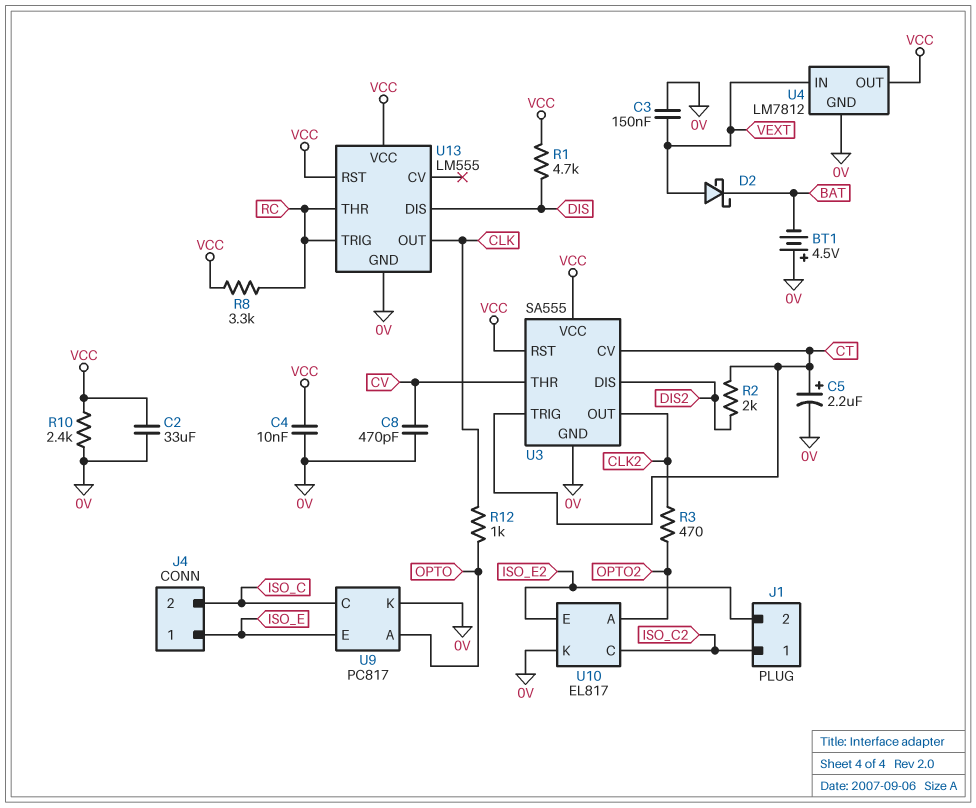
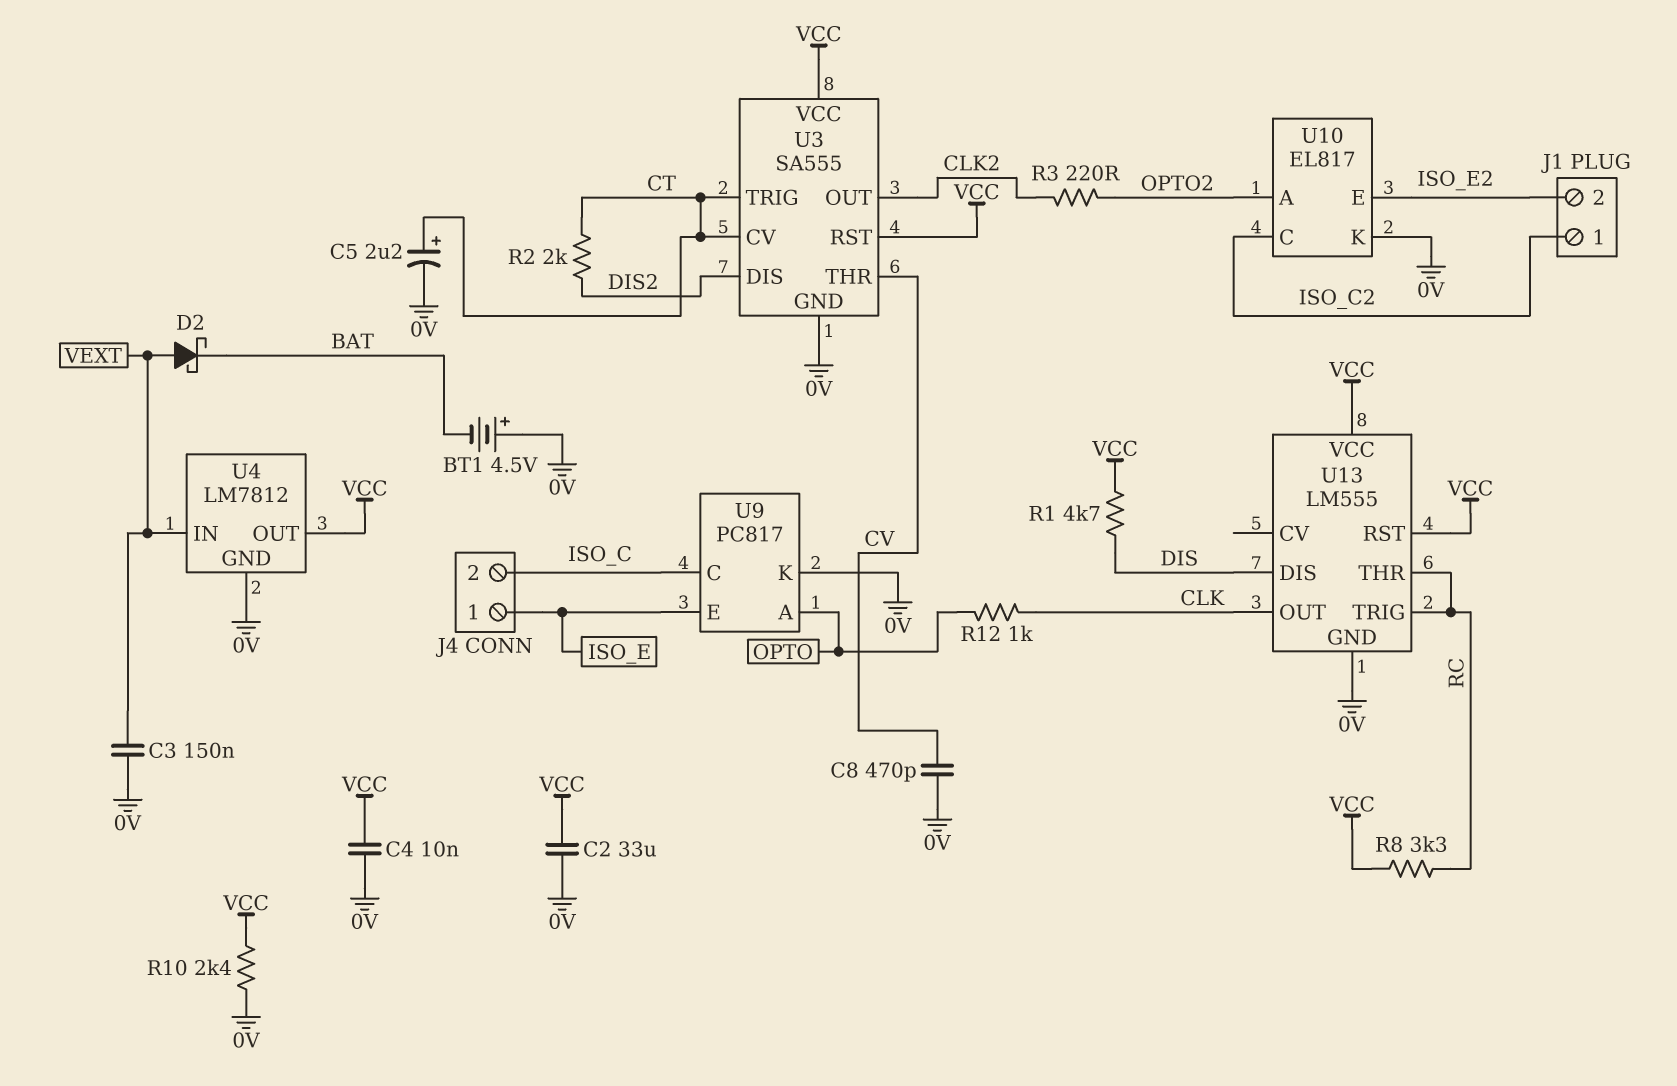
R3: 470 (CLK2, OPTO2) -> 220 (CLK2, OPTO2)

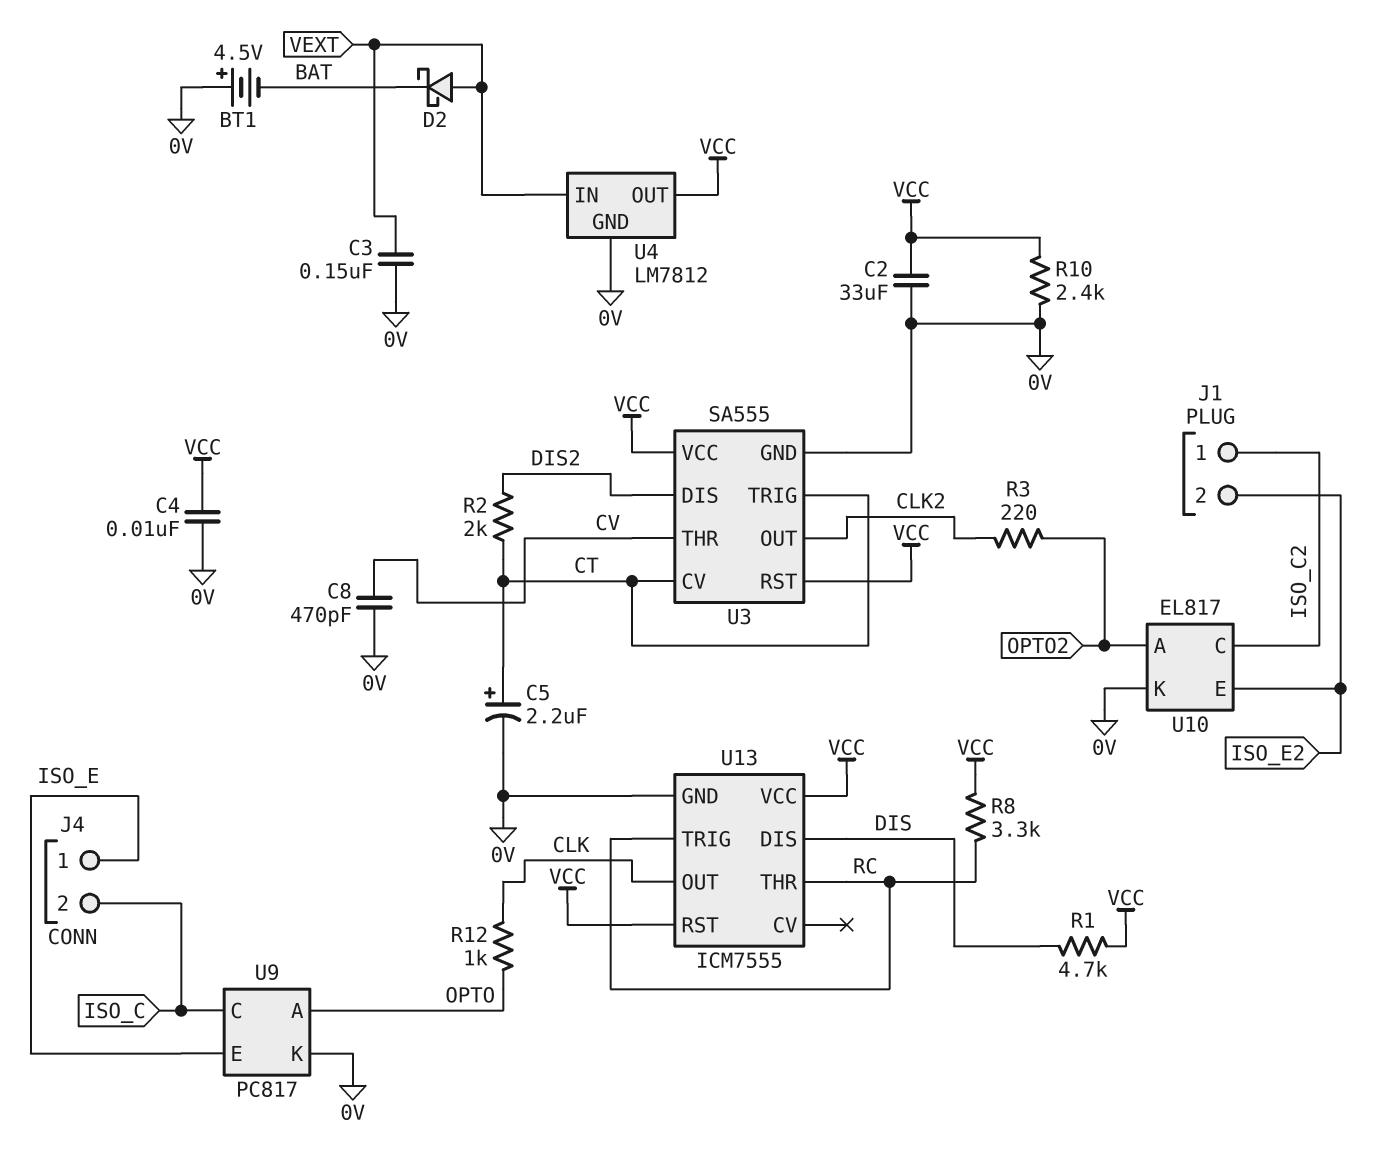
U13: LM555 -> ICM7555

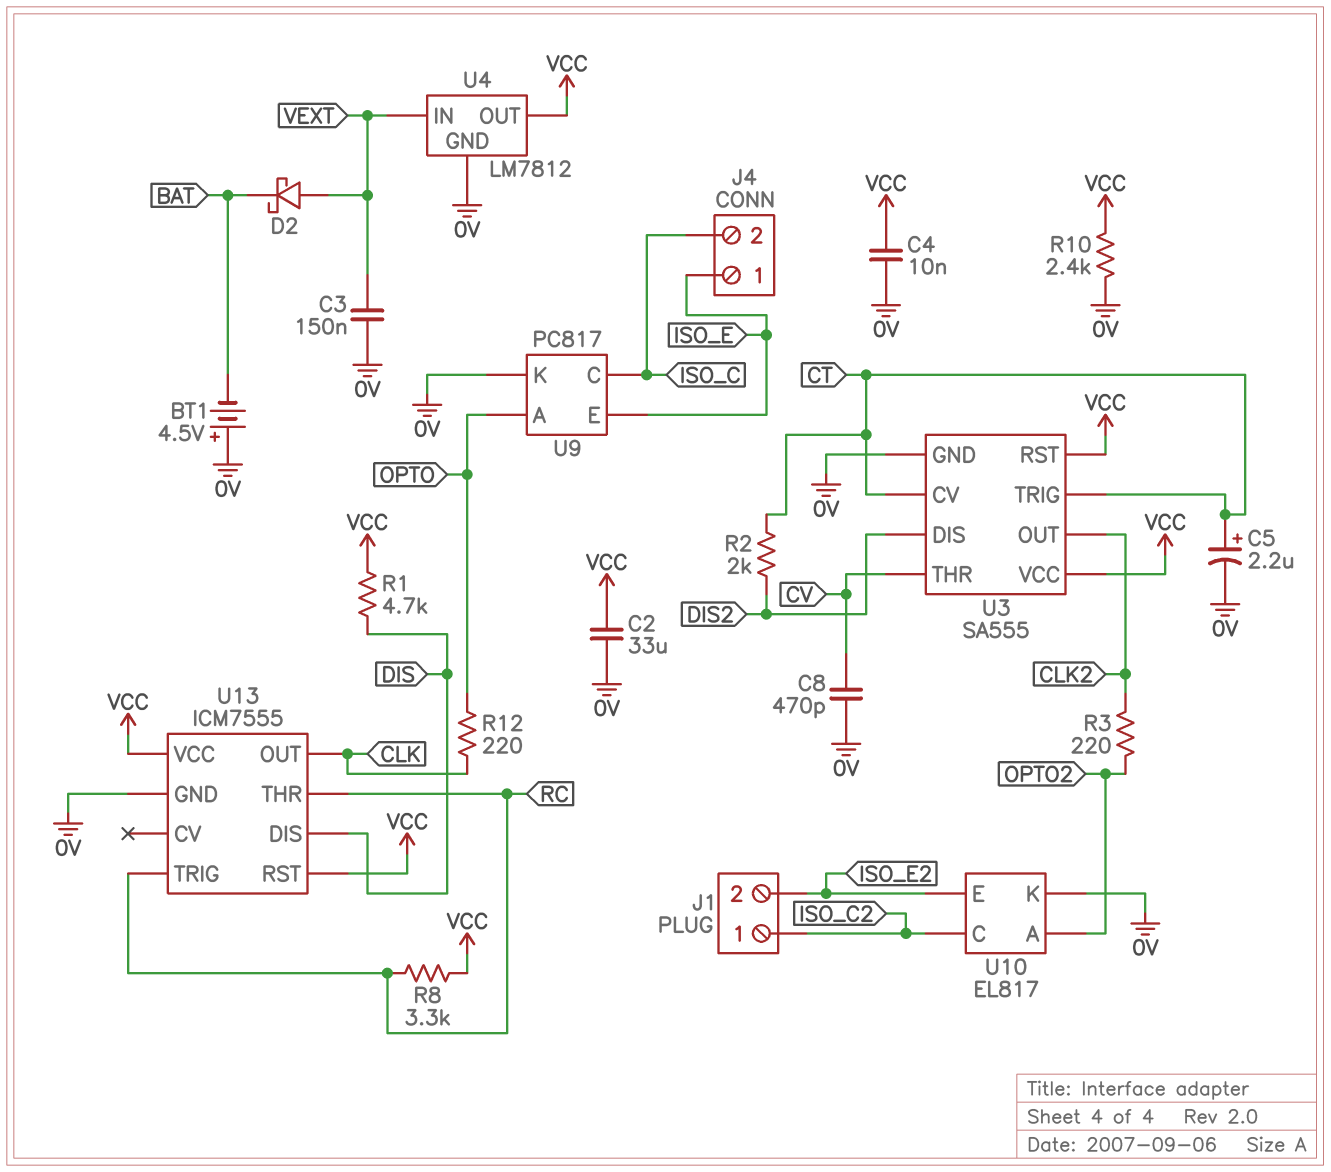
R12: 1k (CLK, OPTO) -> 220 (CLK, OPTO)

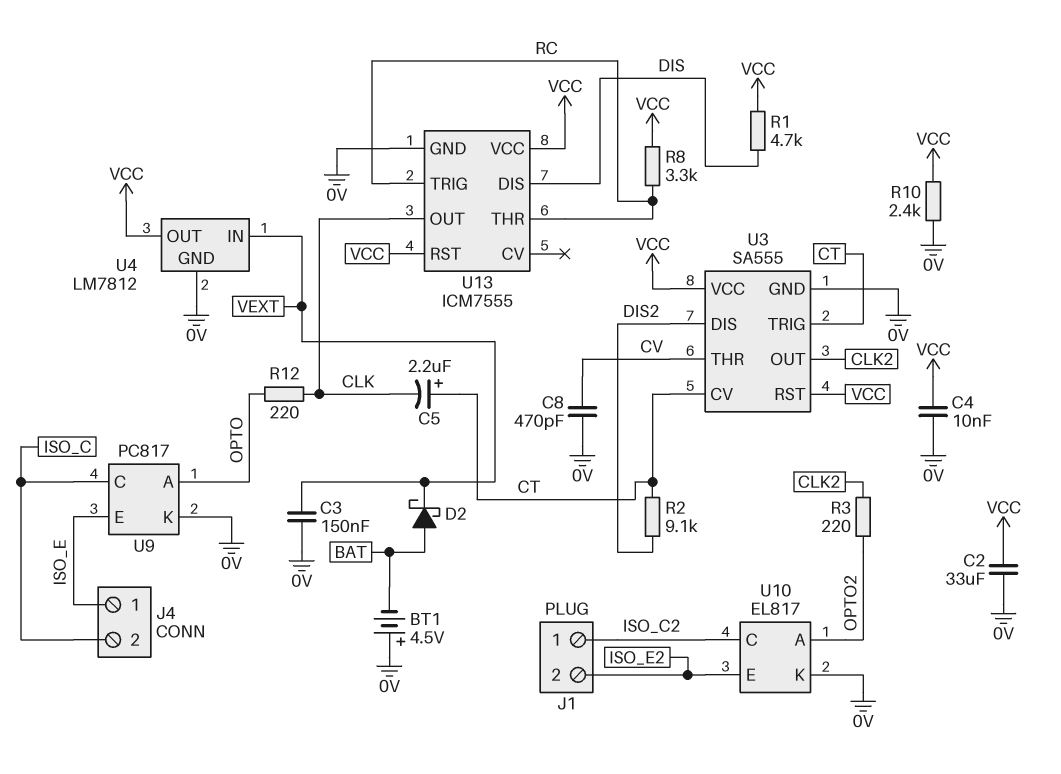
C5: 2.2uF (plus CT, minus 0V) -> 2.2uF (plus CT, minus CLK)
D2: schottky (A VEXT, K BAT) -> schottky (A BAT, K VEXT)
R2: 2k (CT, DIS2) -> 9.1k (CT, DIS2)

